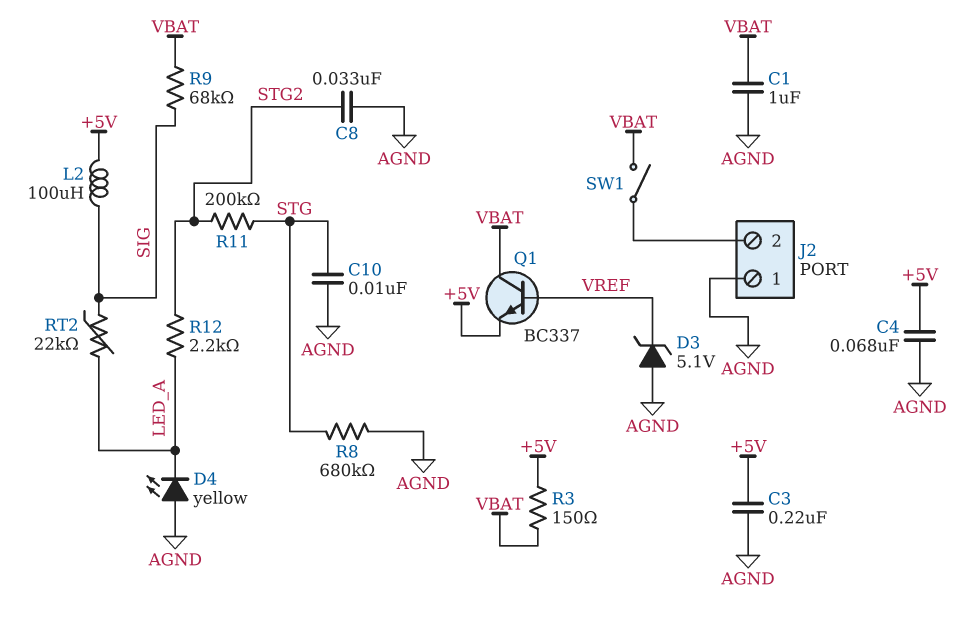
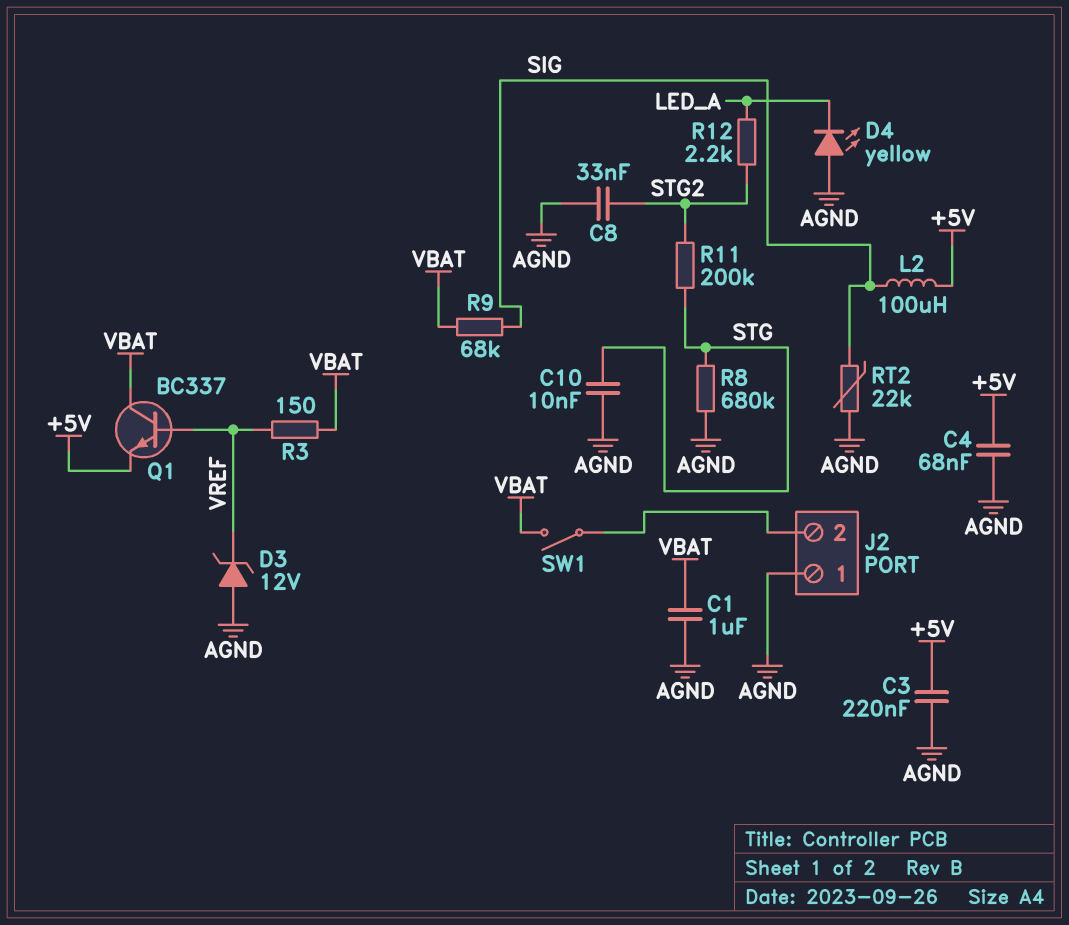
D3: zener 5.1V (A AGND, K VREF) -> zener 12V (A AGND, K VREF)
R3: 150 (+5V, VBAT) -> 150 (VBAT, VREF)
RT2: 22k (LED_A, SIG) -> 22k (AGND, SIG)

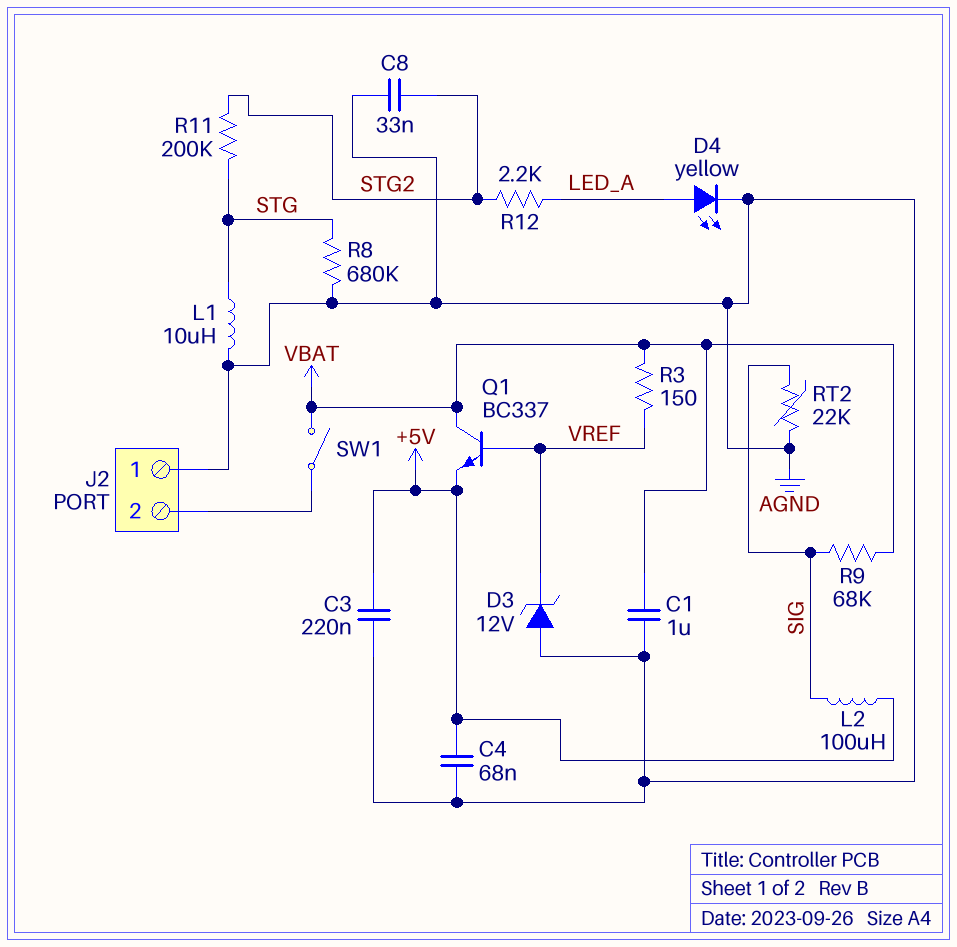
C10: 10nF (AGND, STG) -> none
D4: LED yellow (A AGND, K LED_A) -> LED yellow (A LED_A, K AGND)
L1: none -> 10uH (AGND, STG)

